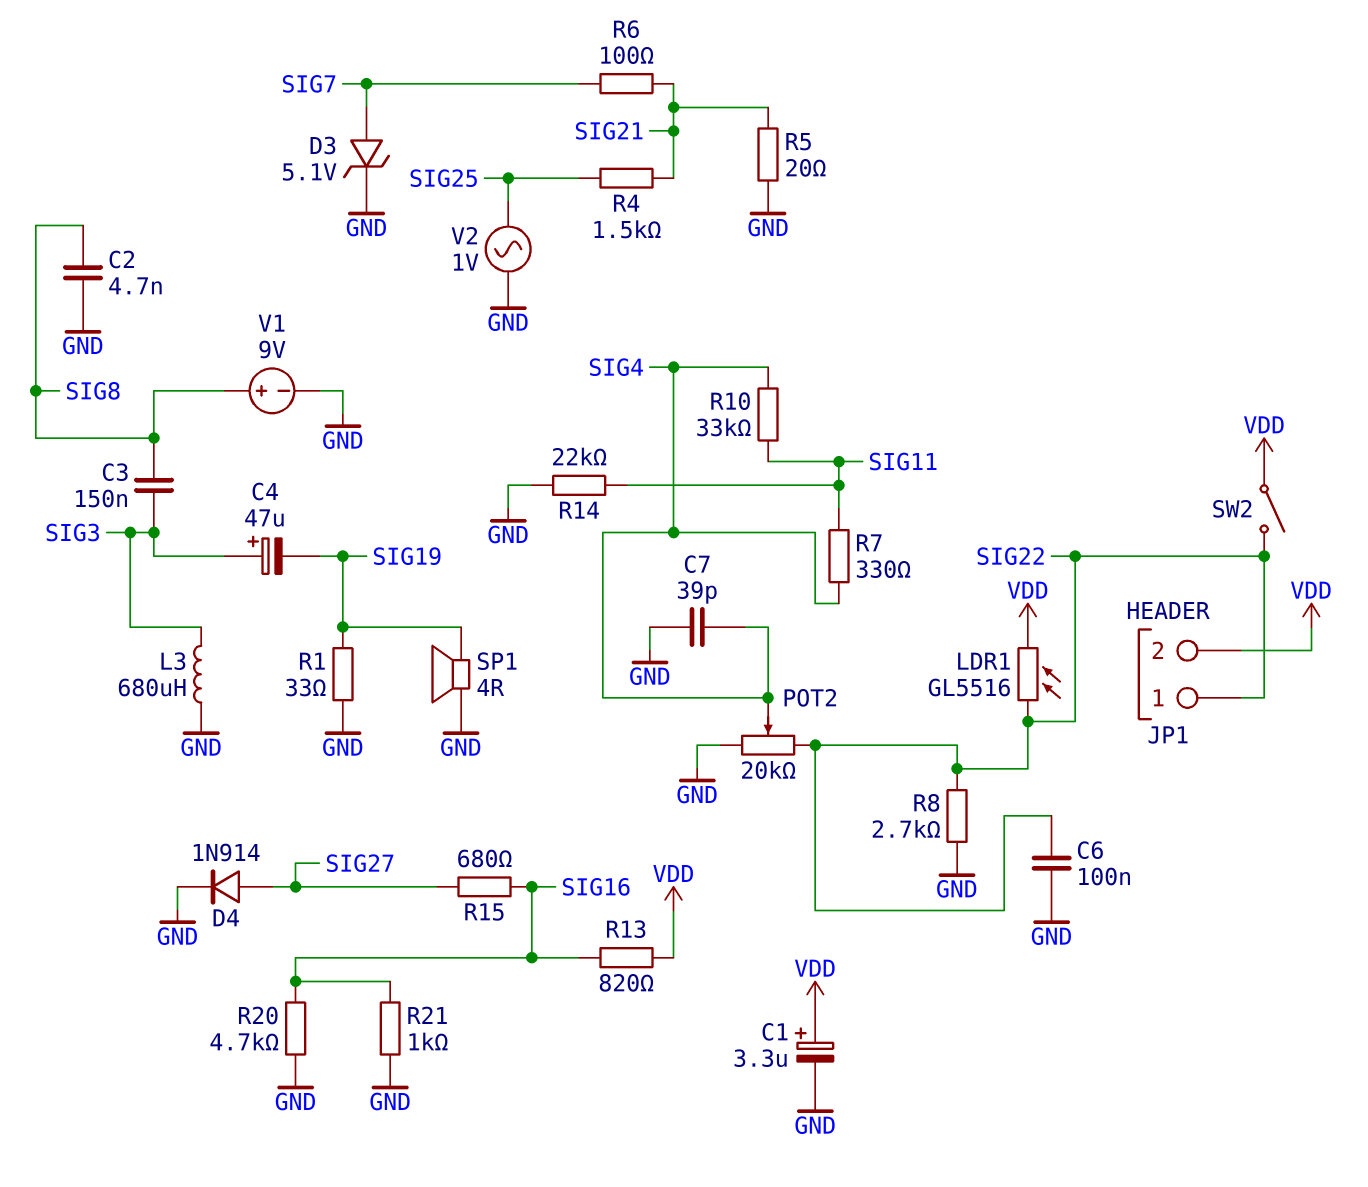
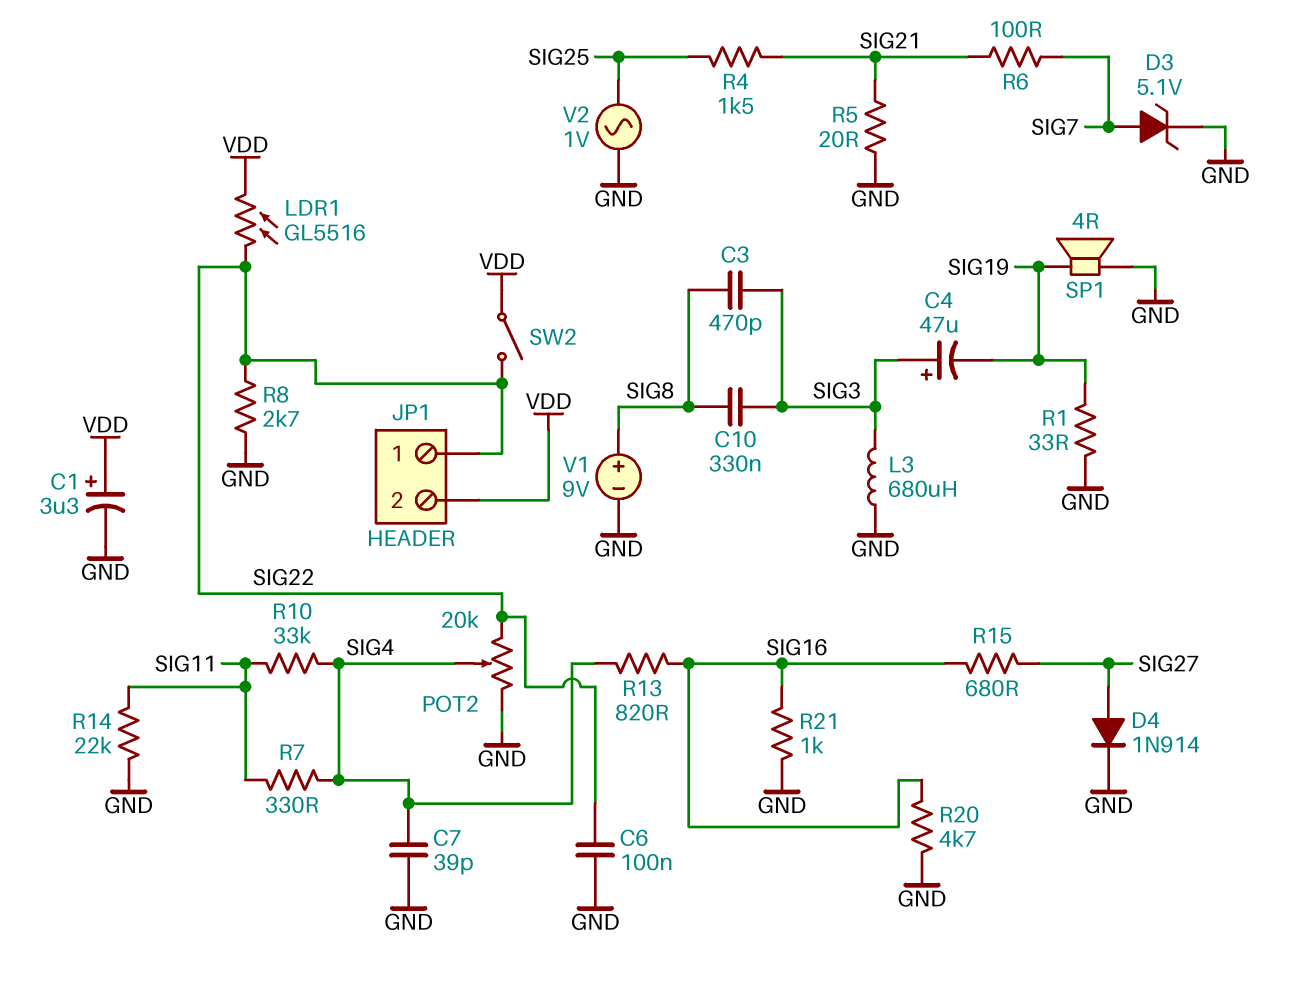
C2: 4.7nF (GND, SIG8) -> none
C3: 150nF (SIG3, SIG8) -> 470pF (SIG3, SIG8)
C10: none -> 330nF (SIG3, SIG8)
R13: 820 (SIG16, VDD) -> 820 (SIG4, SIG16)

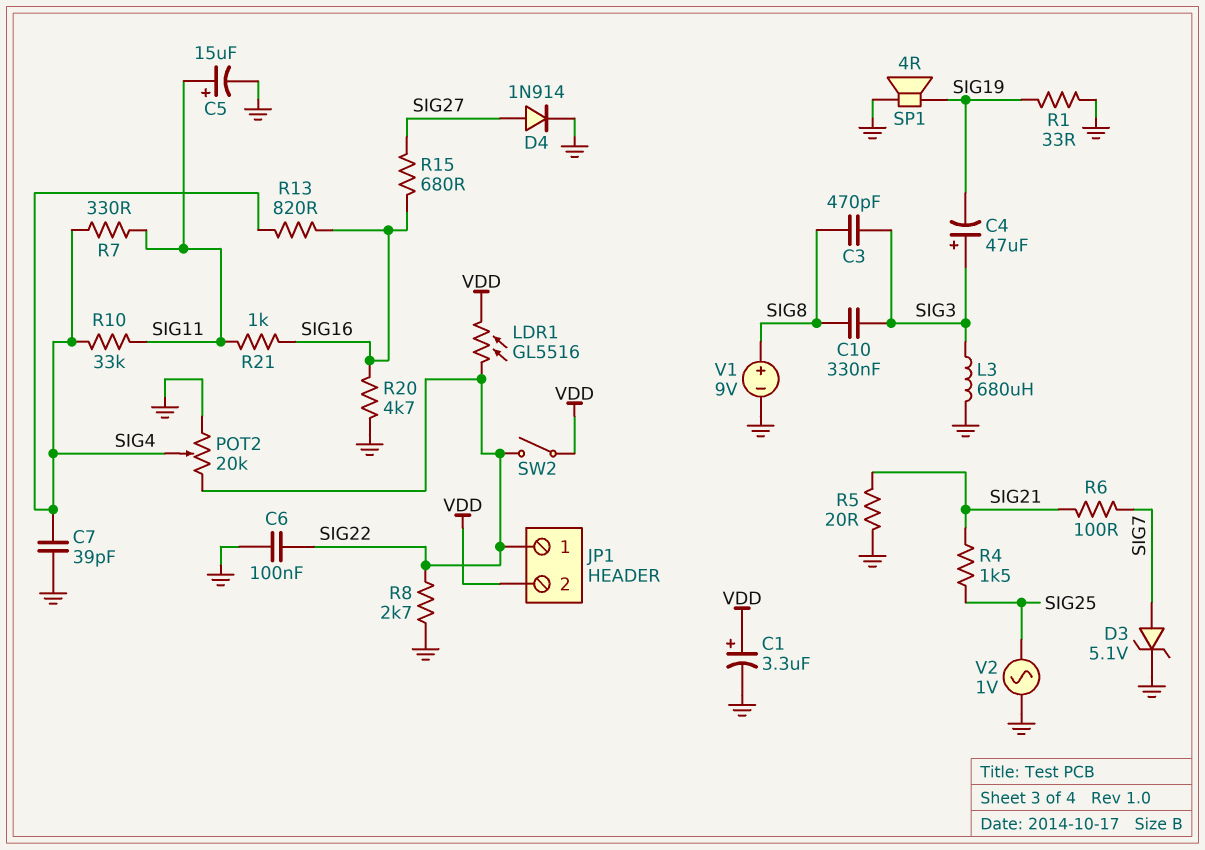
C5: none -> 15uF (plus SIG11, minus GND)
R14: 22k (GND, SIG11) -> none
R21: 1k (GND, SIG16) -> 1k (SIG11, SIG16)

